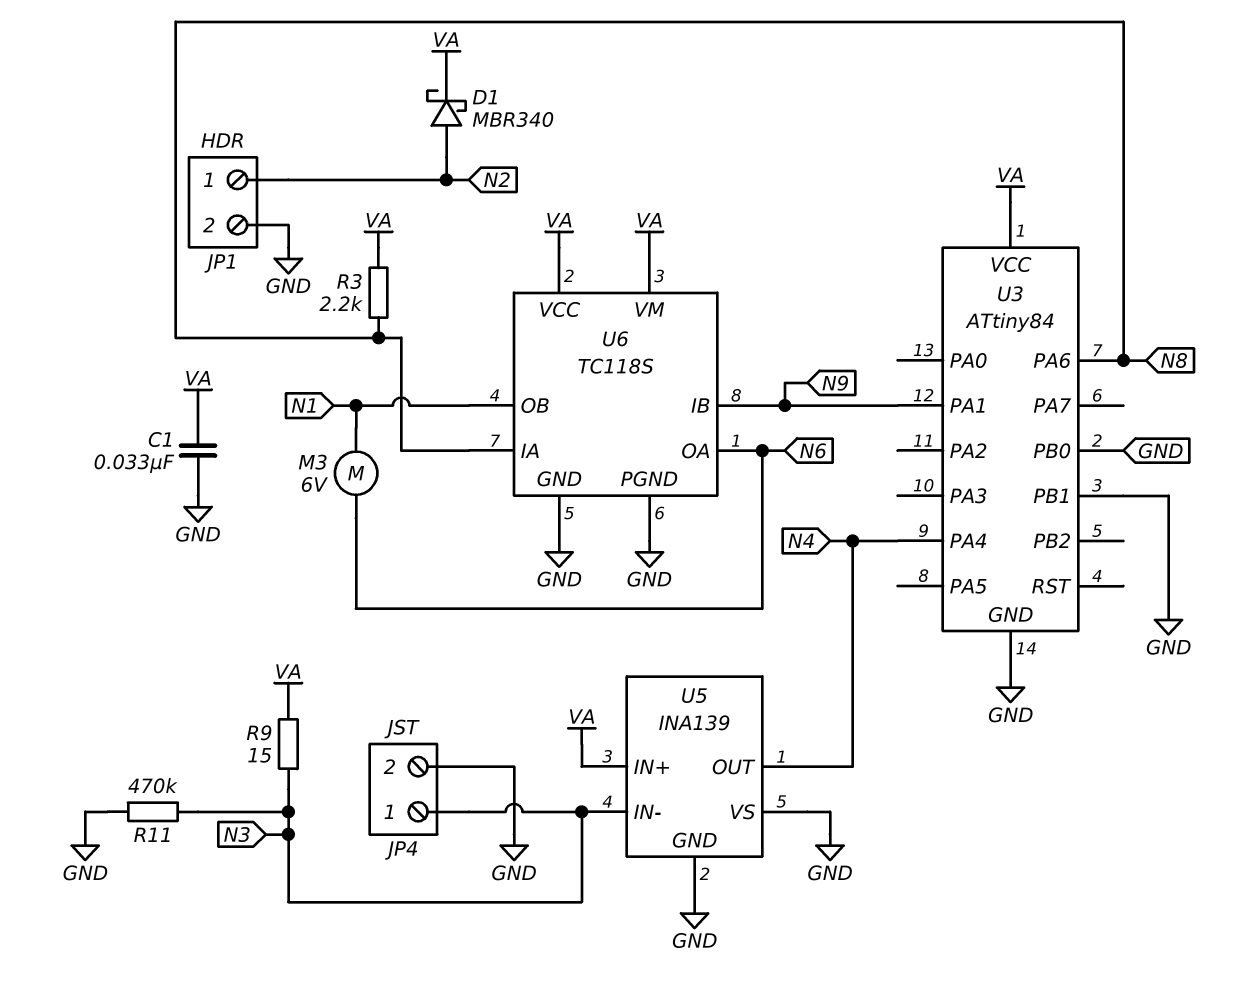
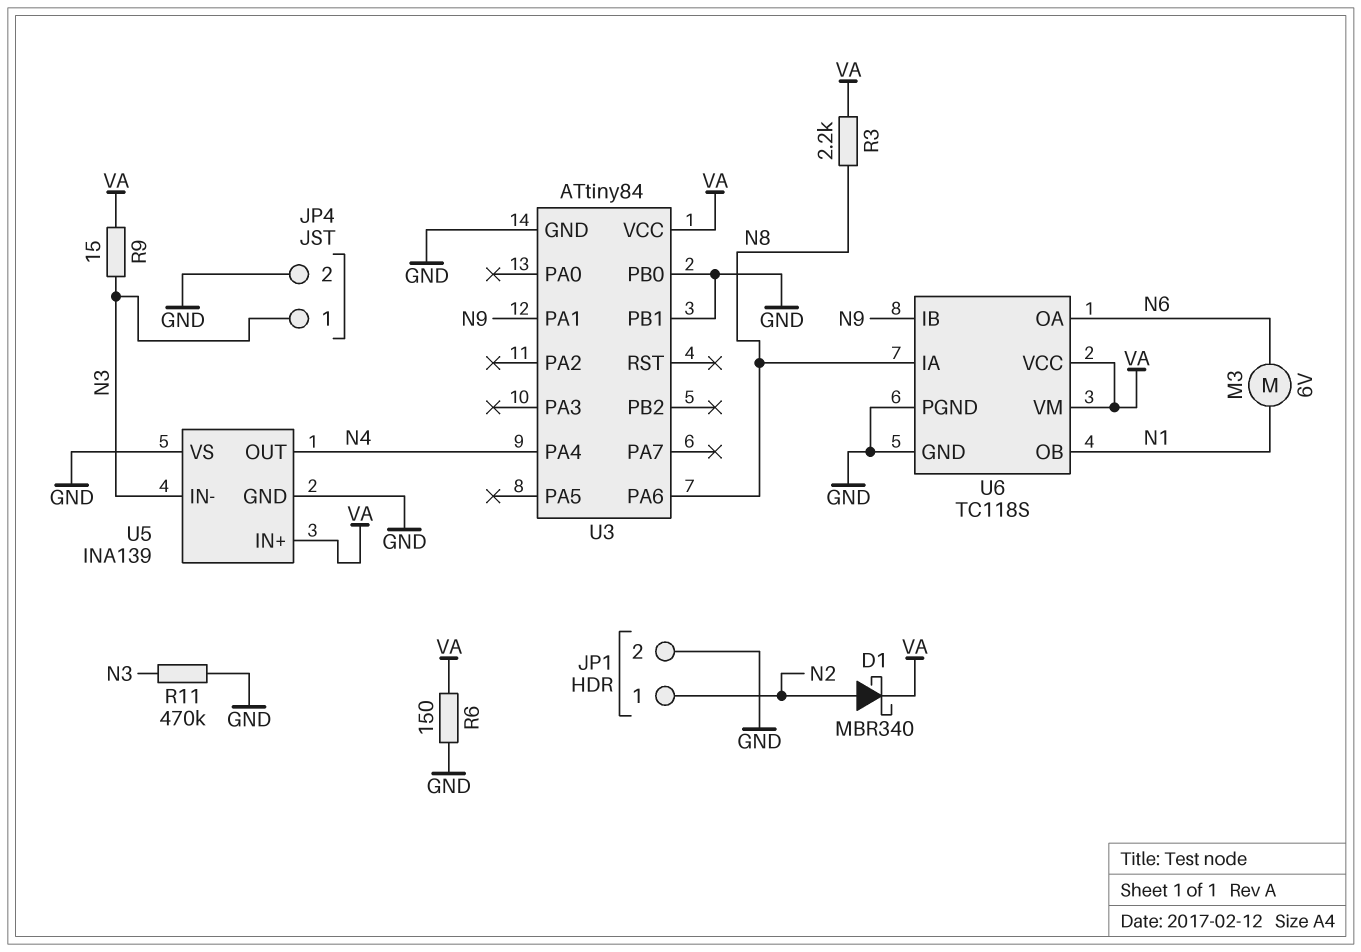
C1: 33nF (GND, VA) -> none
R6: none -> 150 (GND, VA)

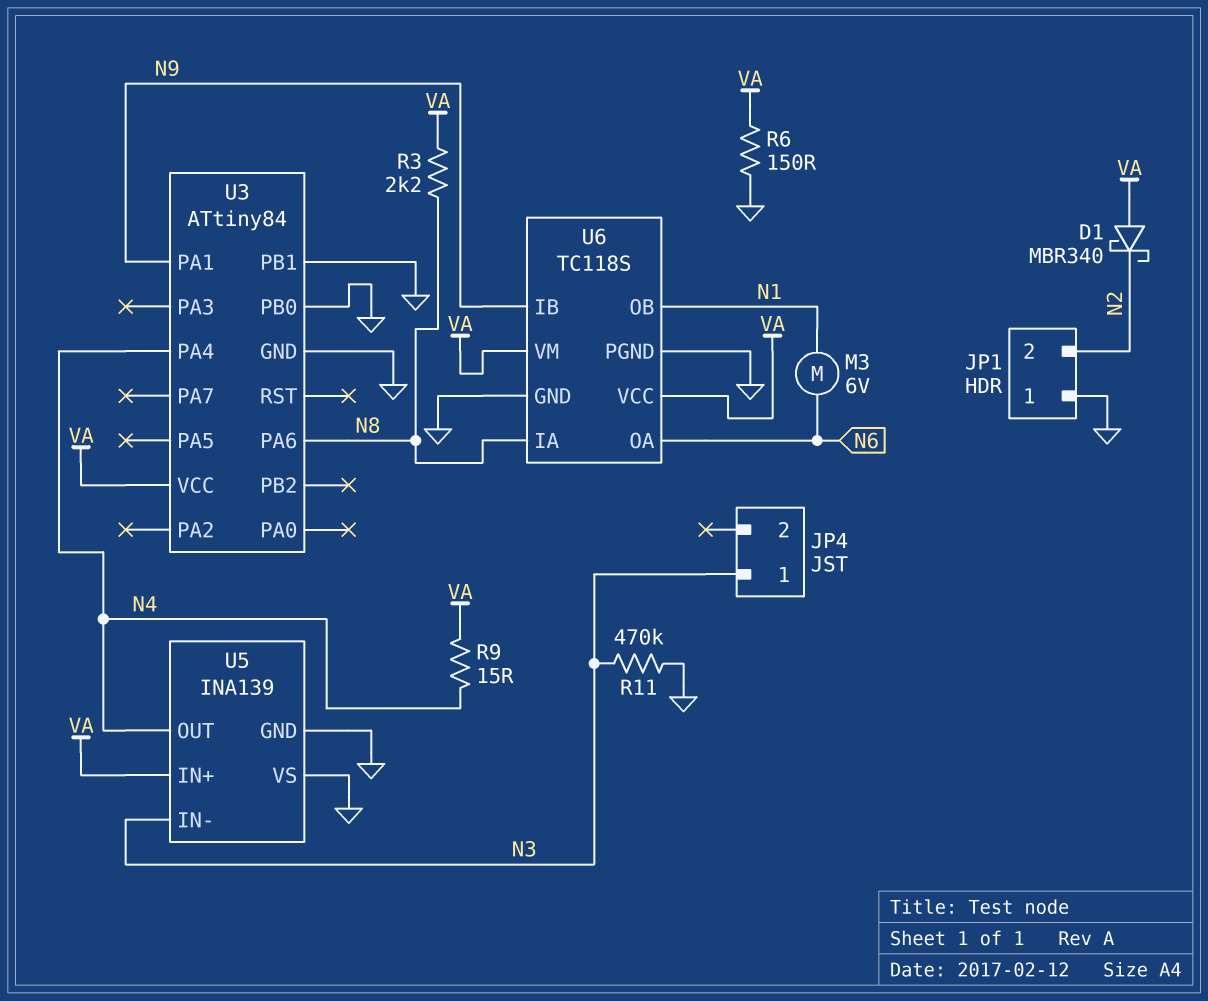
D1: schottky MBR340 (A N2, K VA) -> schottky MBR340 (A VA, K N2)
JP1 pin 1: N2 -> GND
JP1 pin 2: GND -> N2
JP4 pin 2: GND -> none
R9: 15 (N3, VA) -> 15 (N4, VA)

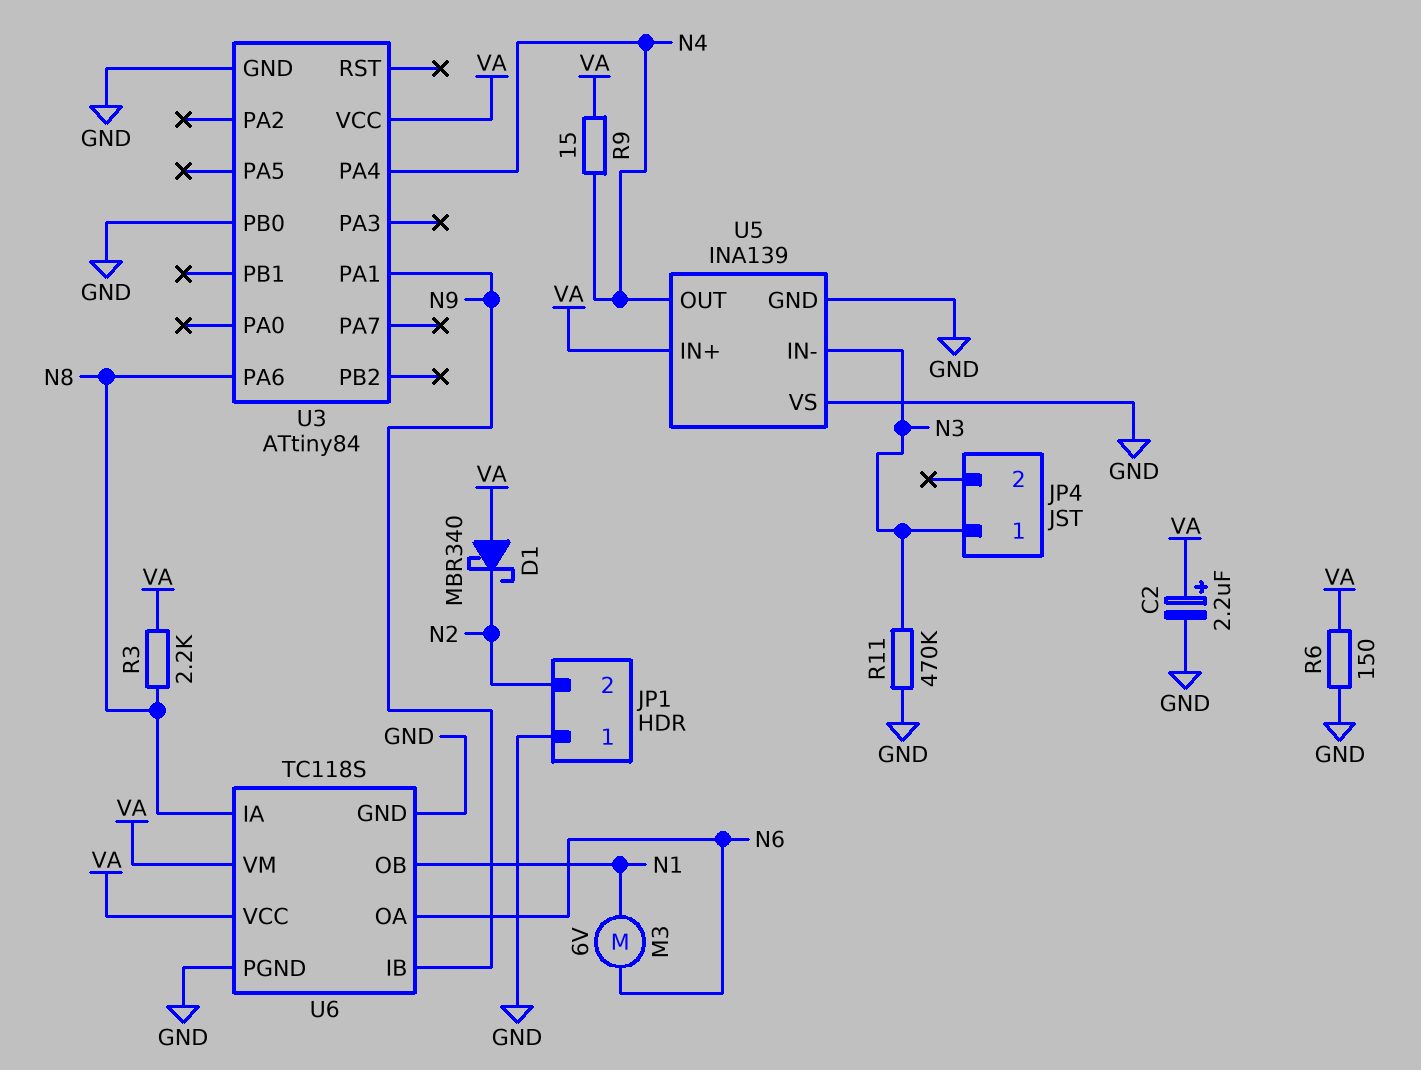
C2: none -> 2.2uF (plus VA, minus GND)
U3 pin PB1: GND -> none

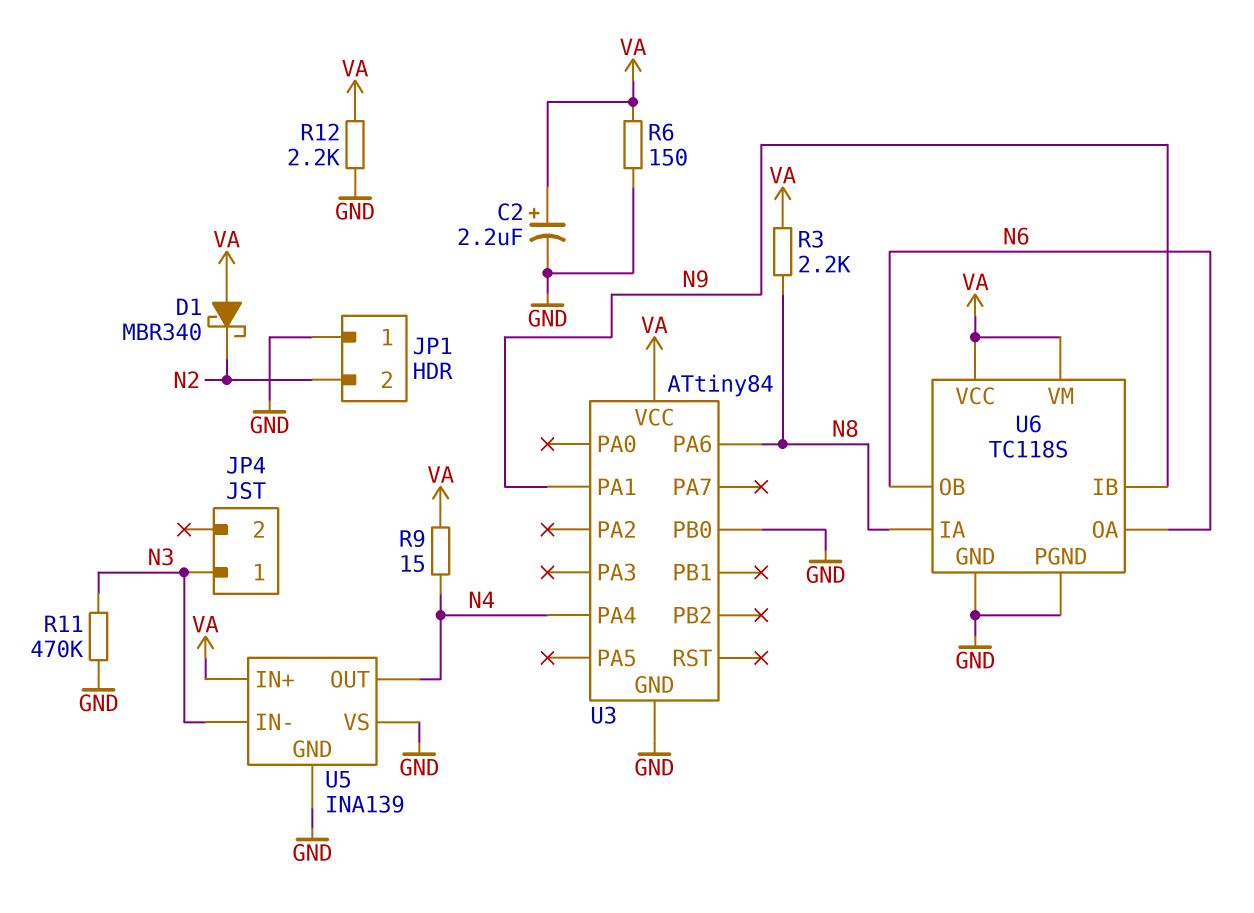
M3: motor 6V (N1, N6) -> none
R12: none -> 2.2k (GND, VA)
U6 pin OB: N1 -> N6

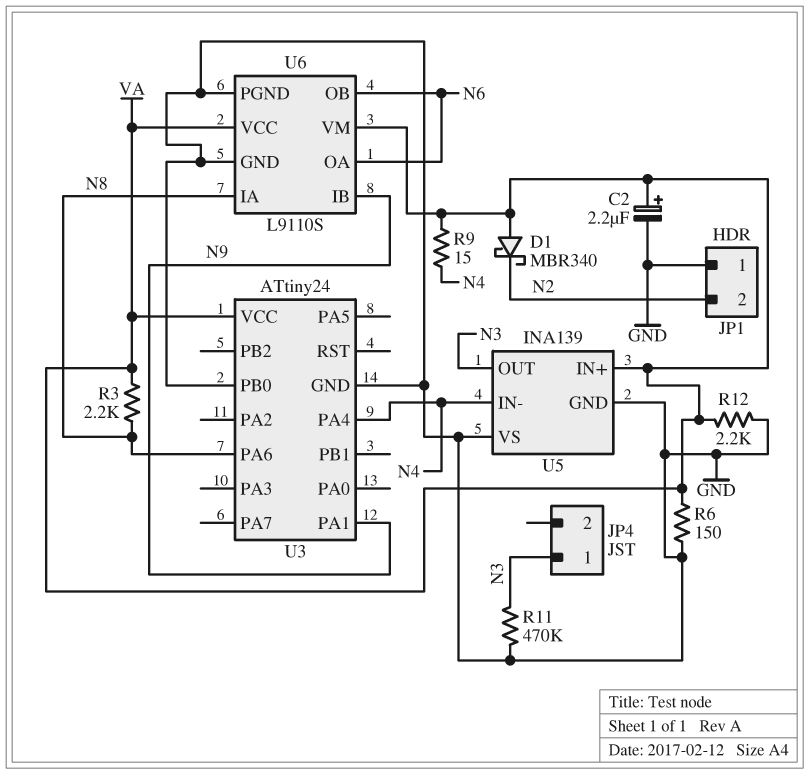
U3: ATtiny84 -> ATtiny24
U5 pin IN-: N3 -> N4
U5 pin OUT: N4 -> N3
U6: TC118S -> L9110S

